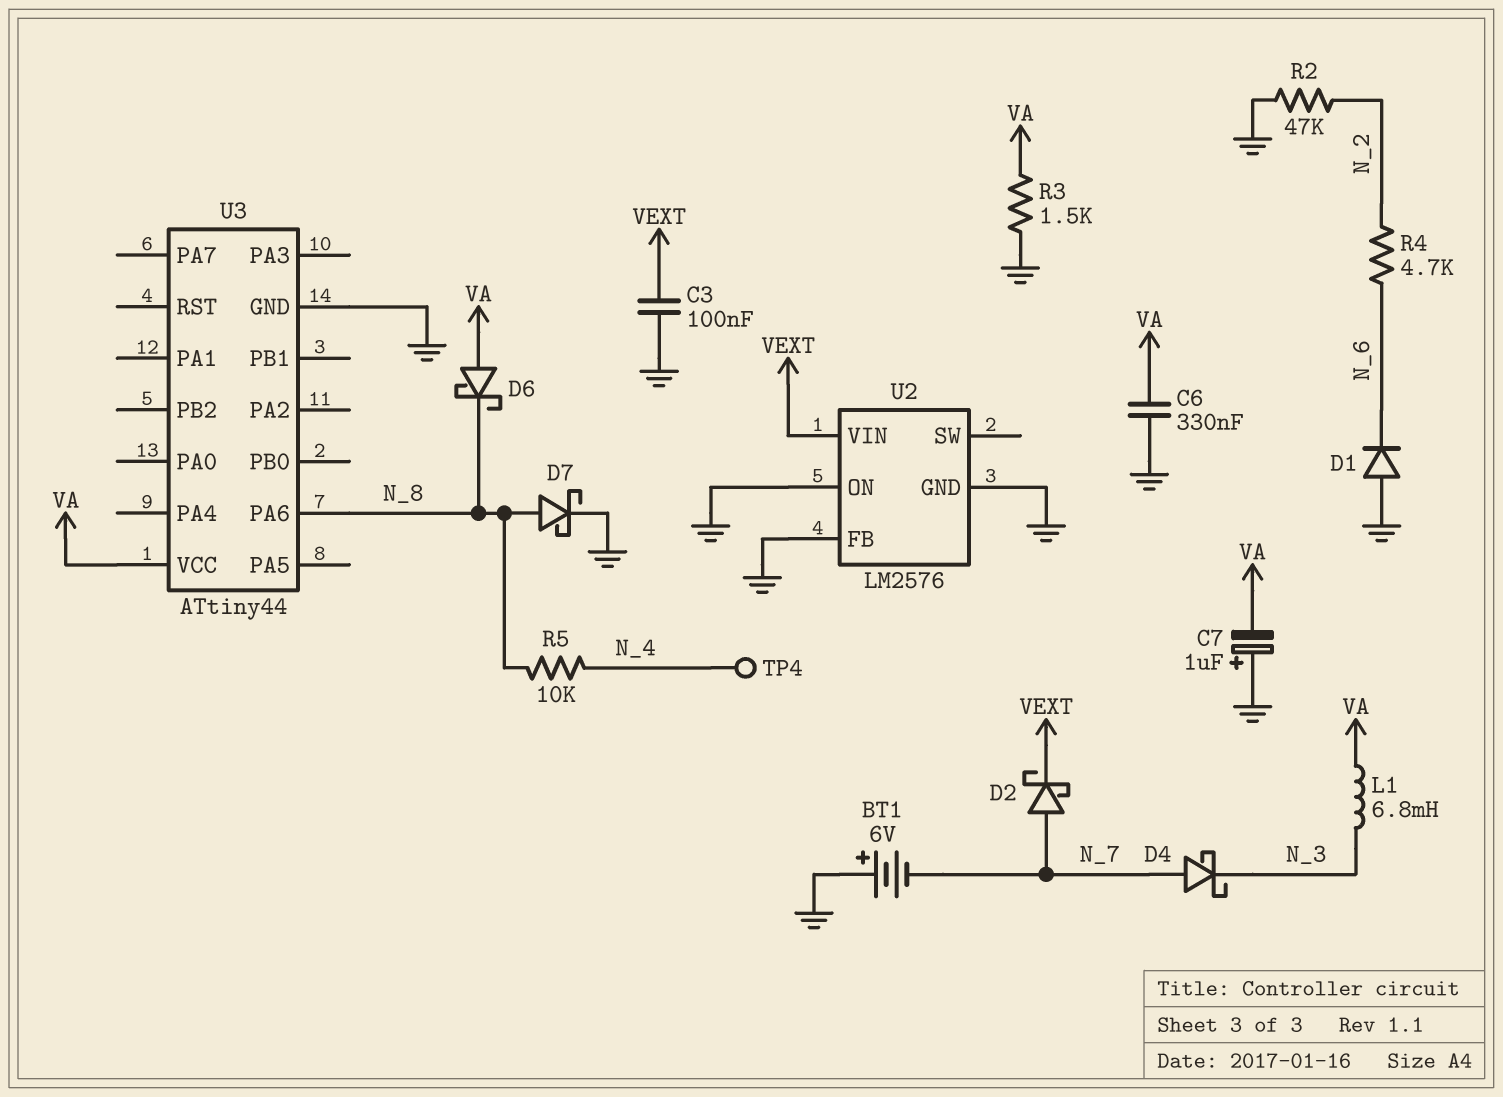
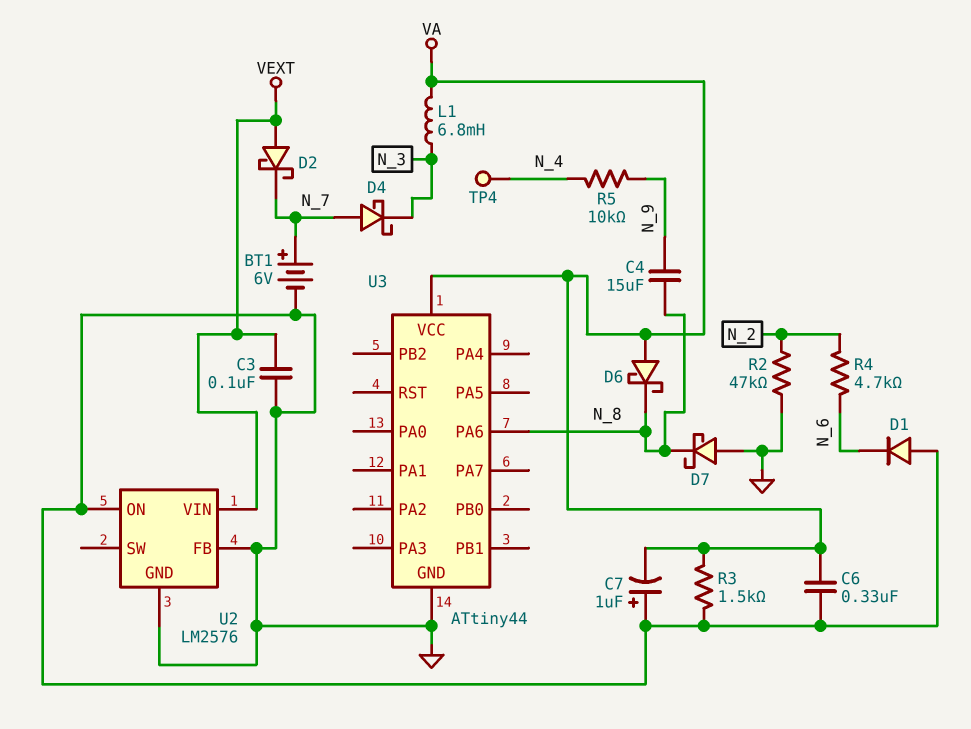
BT1: 6V (plus GND, minus N_7) -> 6V (plus N_7, minus GND)
C4: none -> 15uF (N_8, N_9)
D2: schottky (A N_7, K VEXT) -> schottky (A VEXT, K N_7)
D7: schottky (A N_8, K GND) -> schottky (A GND, K N_8)
R5: 10k (N_4, N_8) -> 10k (N_4, N_9)

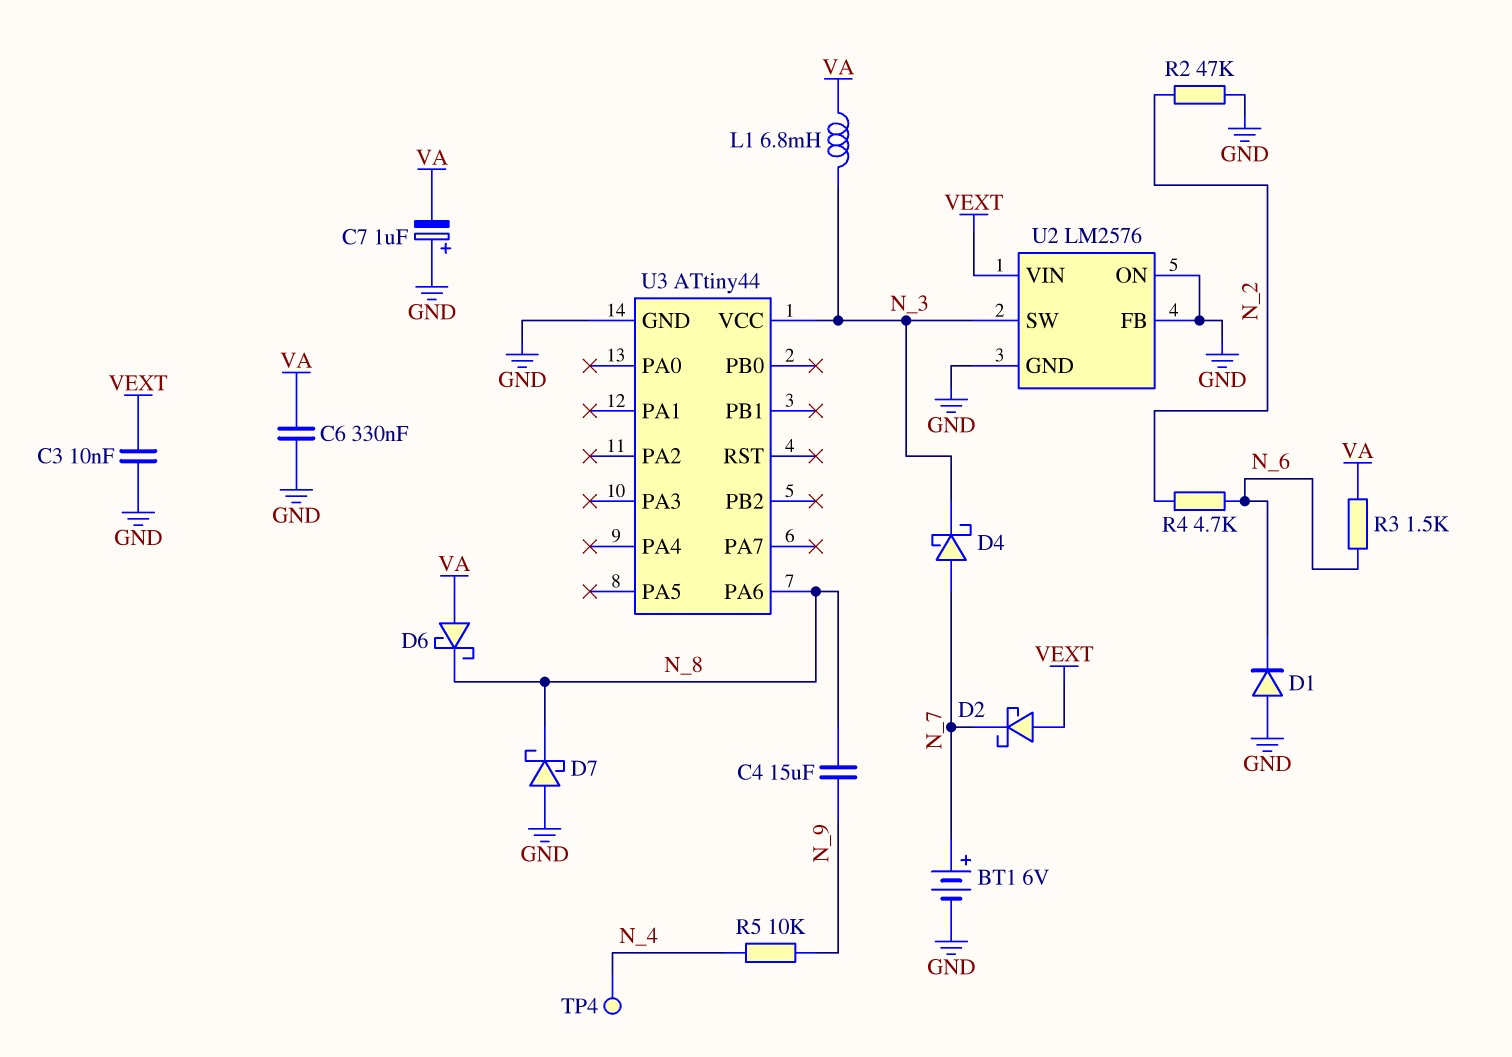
C3: 100nF (GND, VEXT) -> 10nF (GND, VEXT)
R3: 1.5k (GND, VA) -> 1.5k (N_6, VA)
U2 pin SW: none -> N_3
U3 pin VCC: VA -> N_3

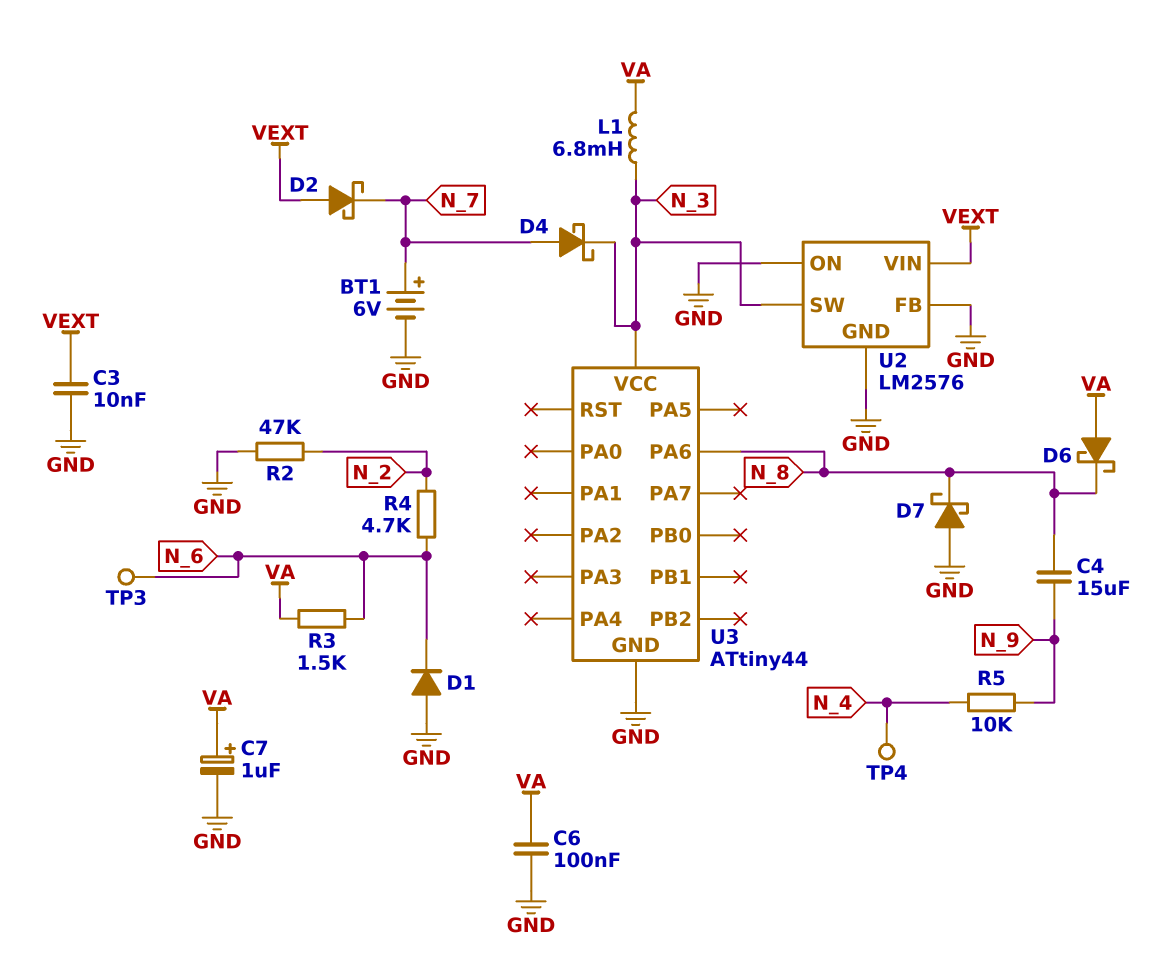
C6: 330nF (GND, VA) -> 100nF (GND, VA)
C7: 1uF (plus GND, minus VA) -> 1uF (plus VA, minus GND)
TP3: none -> test point (N_6)

